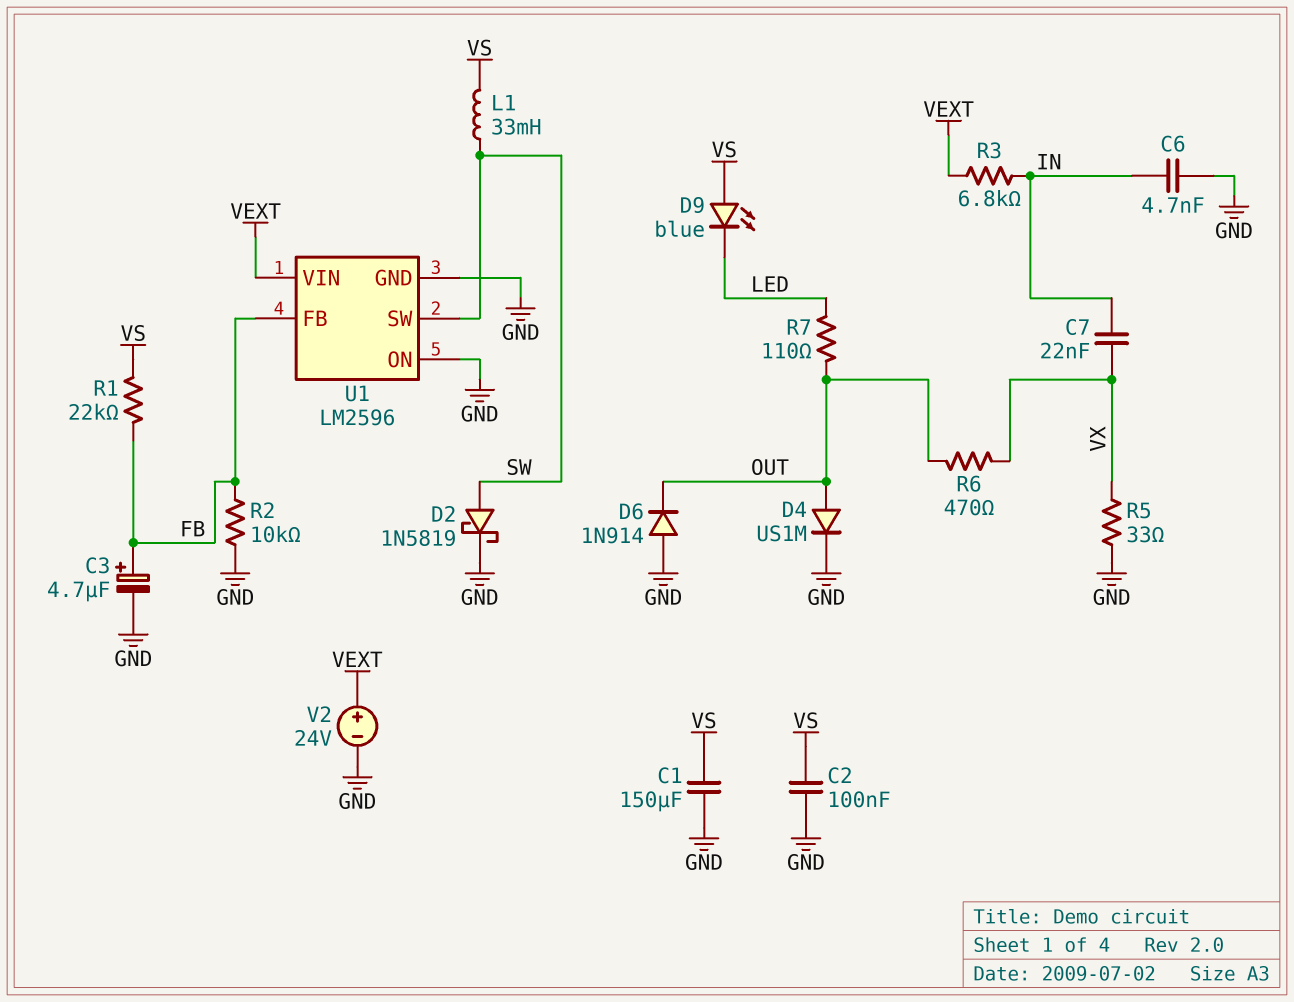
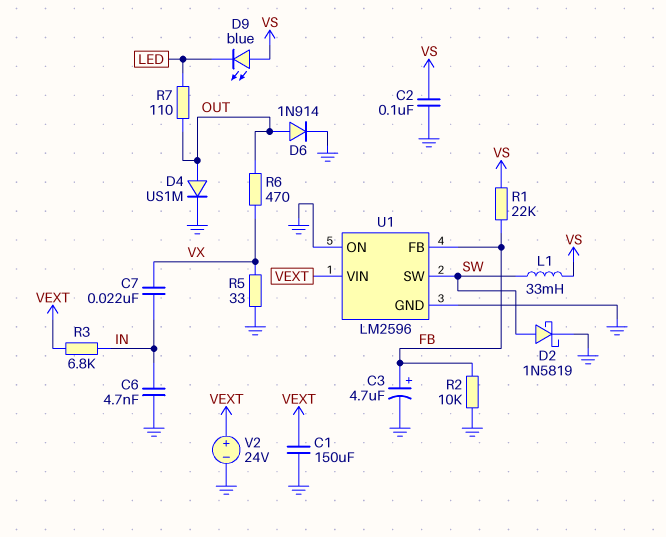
C1: 150uF (GND, VS) -> 150uF (GND, VEXT)
D6: diode 1N914 (A GND, K OUT) -> diode 1N914 (A OUT, K GND)

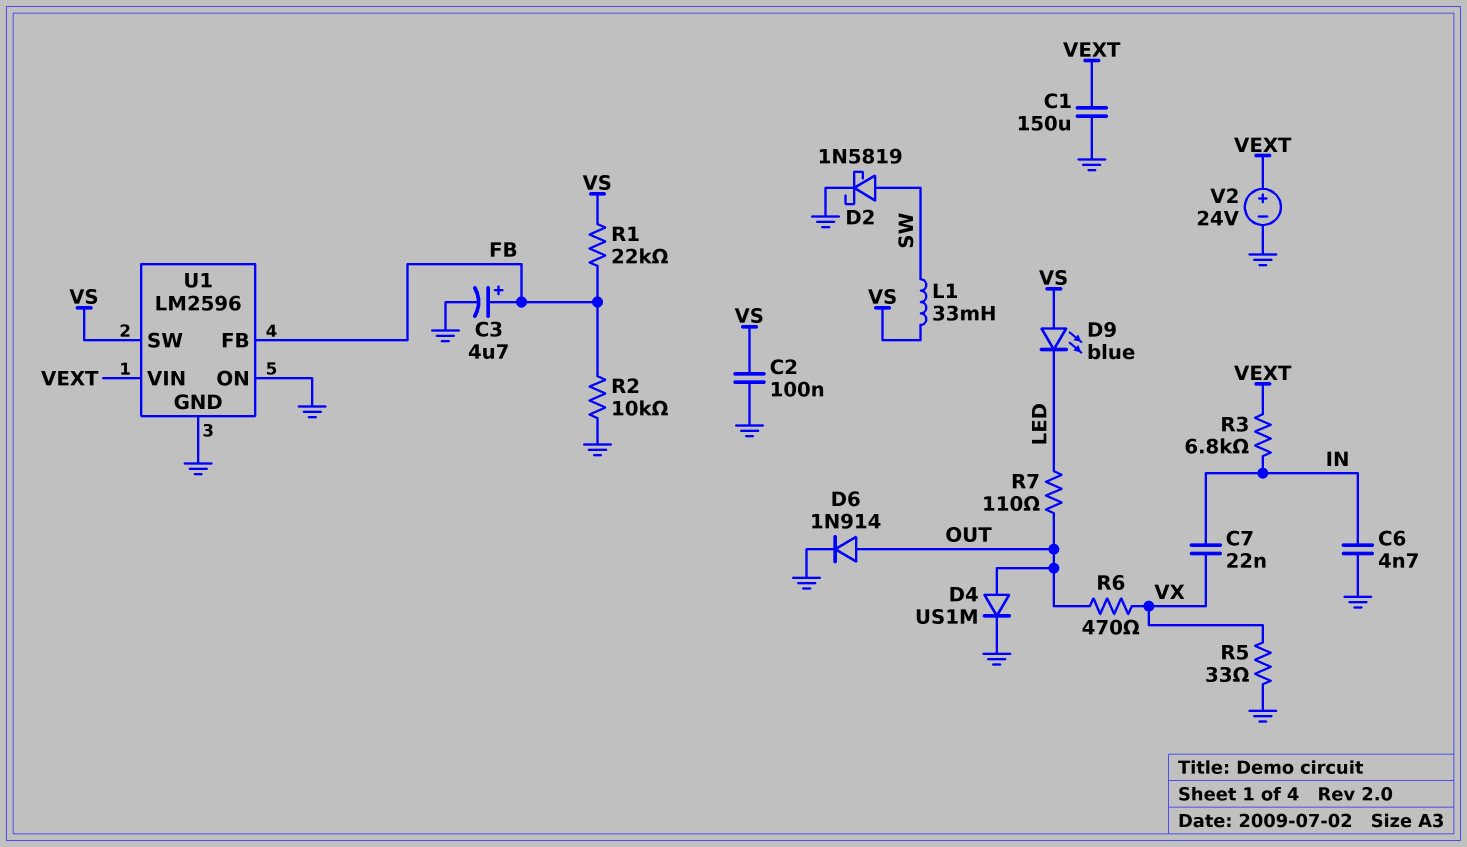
U1 pin SW: SW -> VS

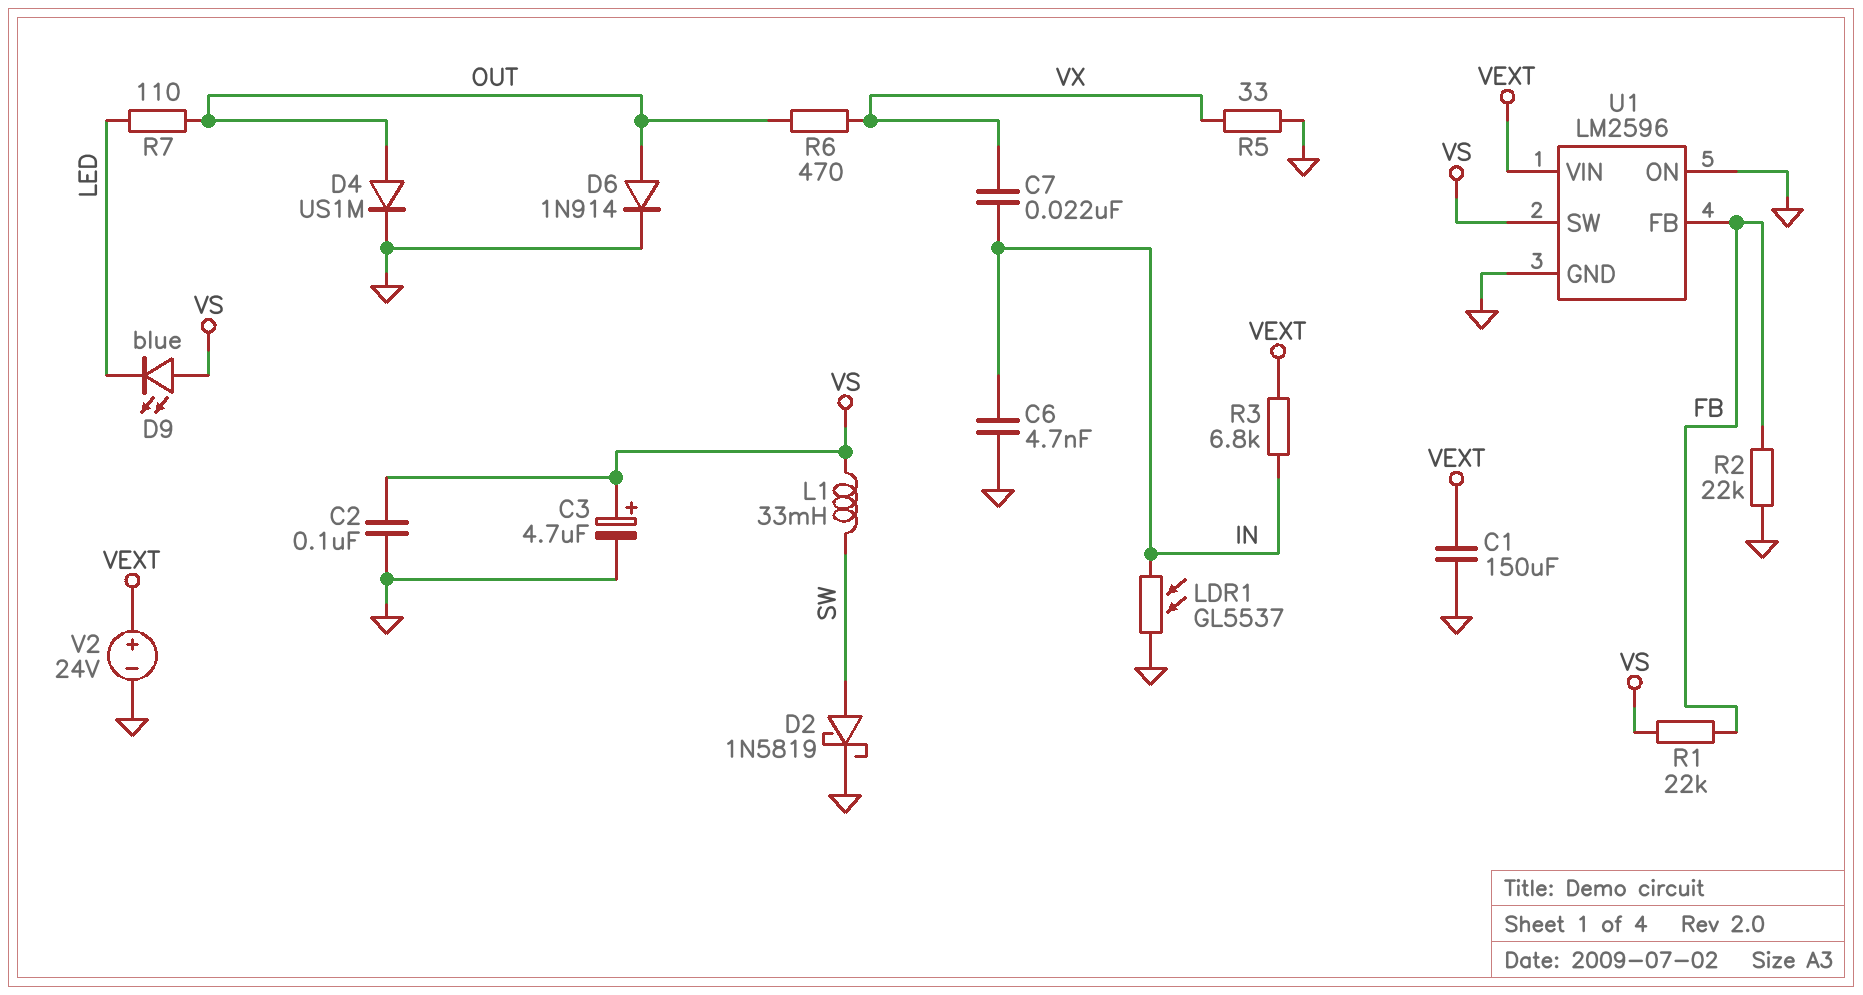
C3: 4.7uF (plus FB, minus GND) -> 4.7uF (plus VS, minus GND)
LDR1: none -> GL5537 (GND, IN)
R2: 10k (FB, GND) -> 22k (FB, GND)

